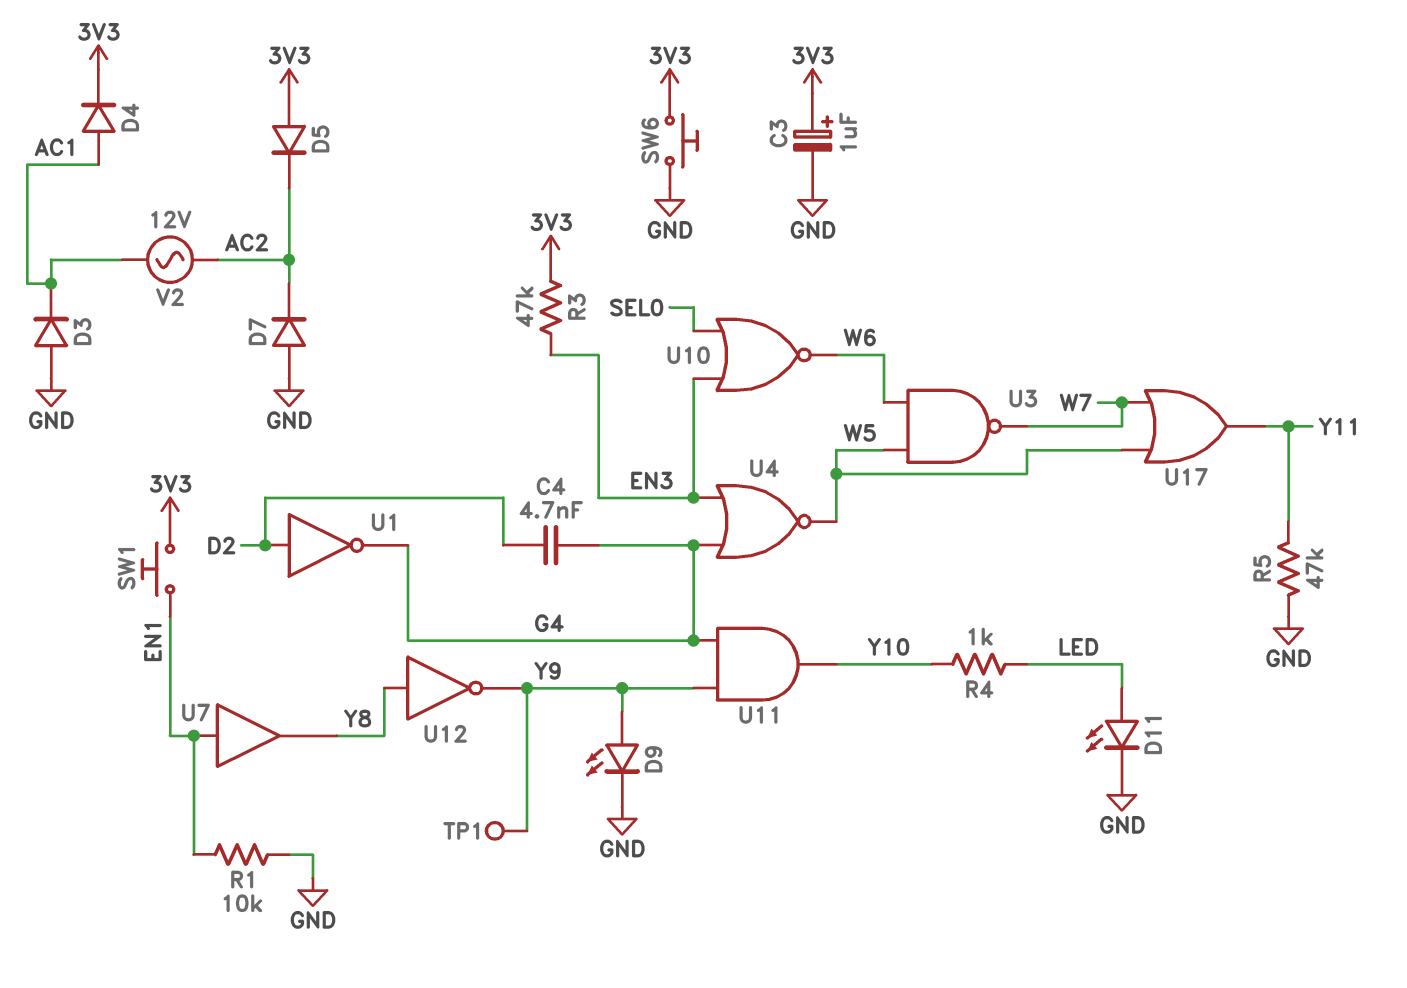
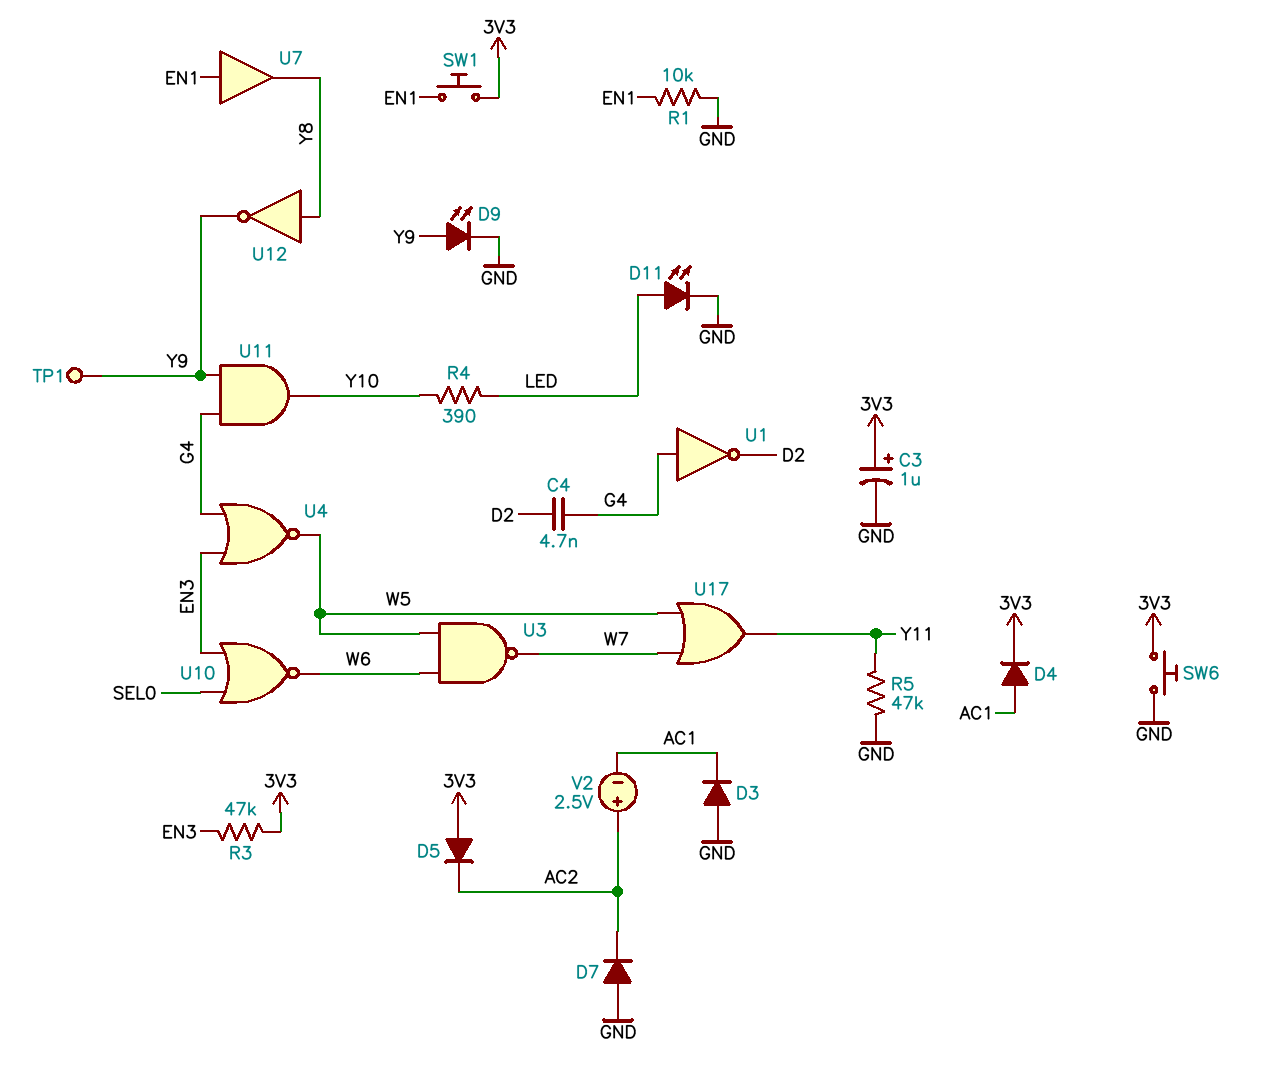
R4: 1k (LED, Y10) -> 390 (LED, Y10)
U1: NOT (in D2, out G4) -> NOT (in G4, out D2)
V2: AC 12V (AC1, AC2) -> 2.5V (plus AC2, minus AC1)

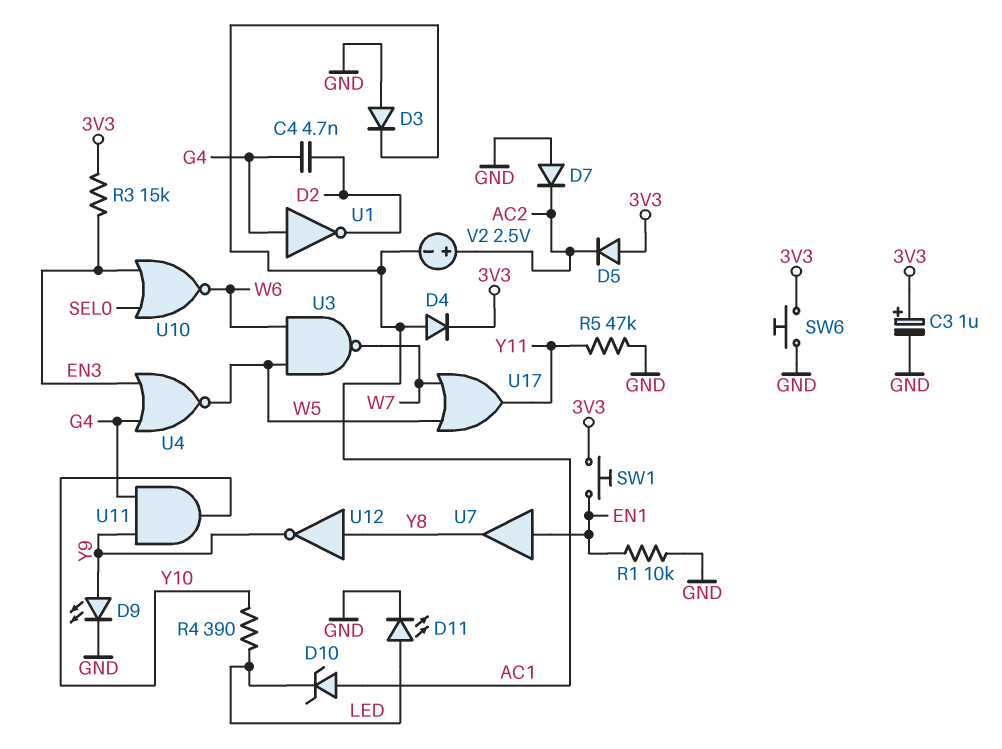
D10: none -> zener (A AC1, K LED)
R3: 47k (3V3, EN3) -> 15k (3V3, EN3)
TP1: test point (Y9) -> none

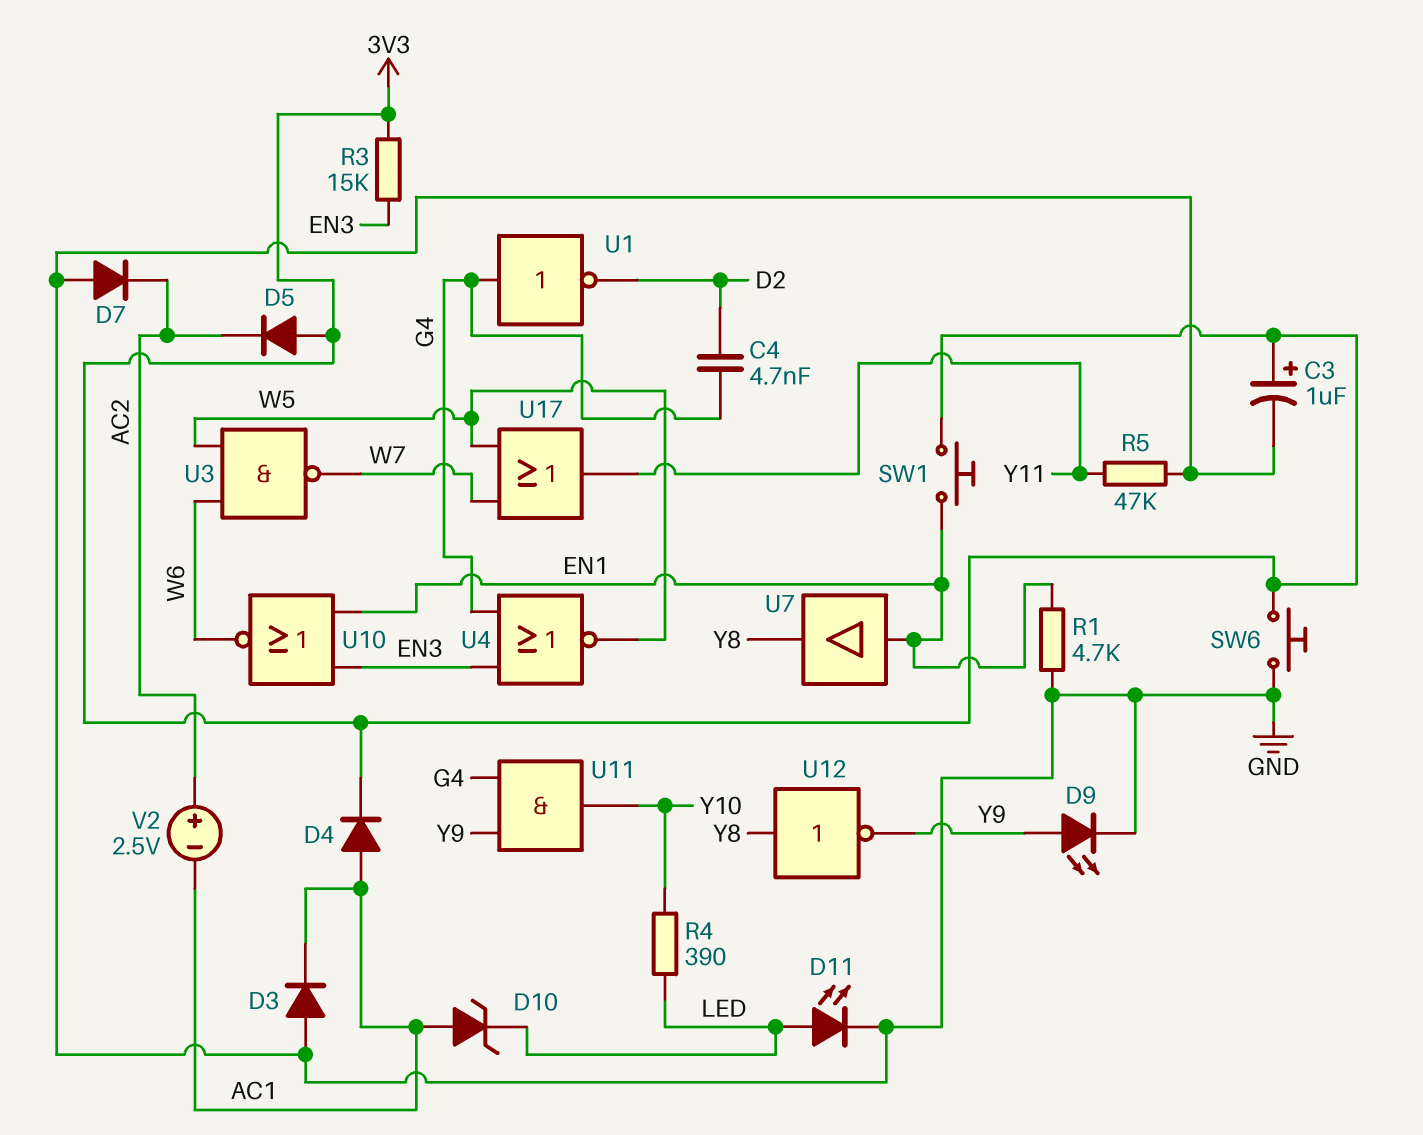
R1: 10k (EN1, GND) -> 4.7k (EN1, GND)
U10: NOR (in EN3, in SEL0, out W6) -> NOR (in EN1, in EN3, out W6)

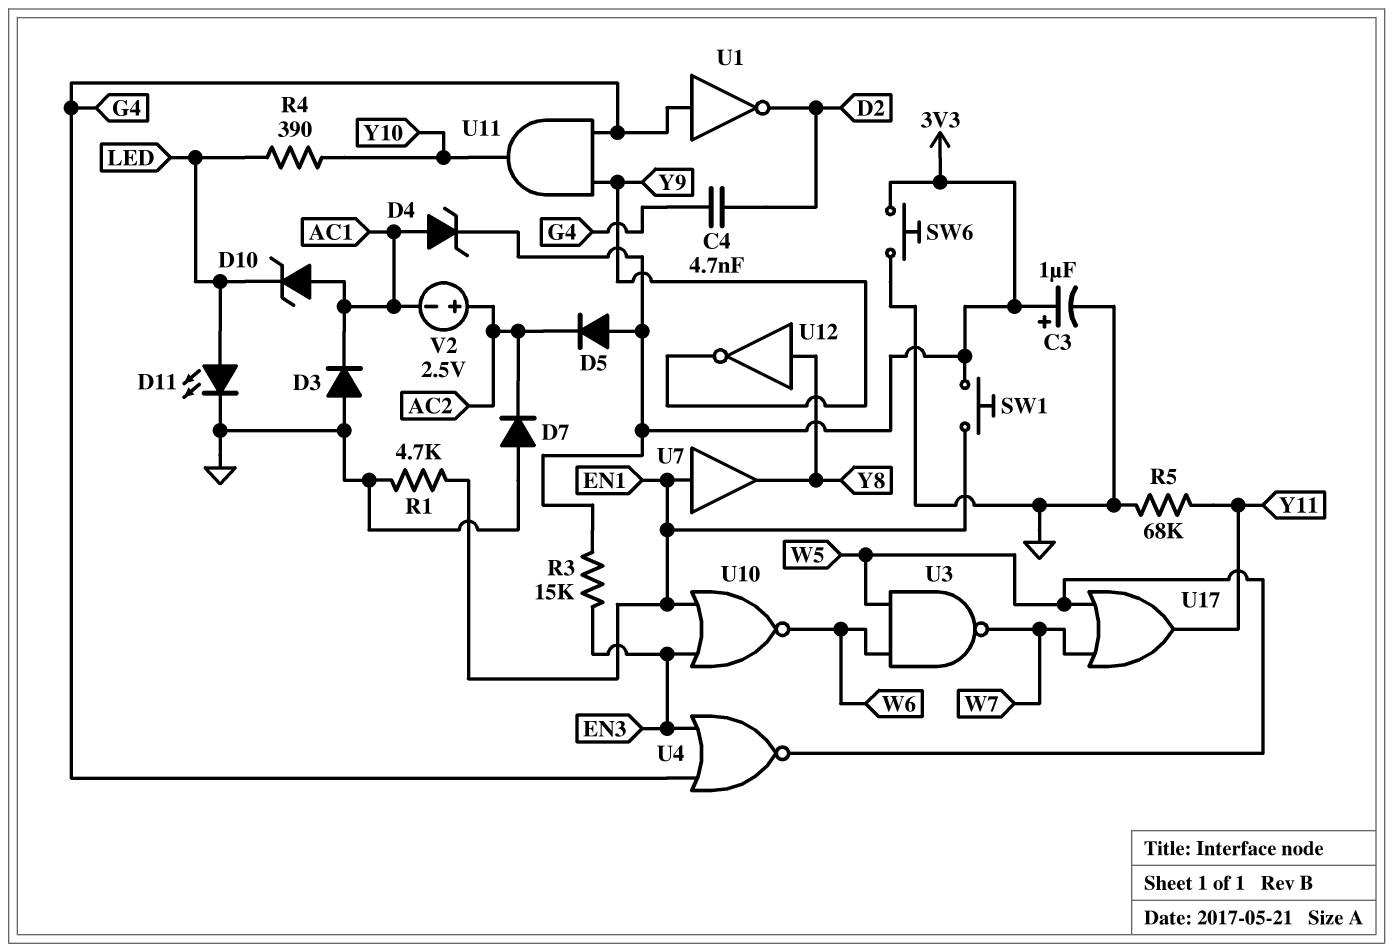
D4: diode (A AC1, K 3V3) -> zener (A AC1, K 3V3)
D9: LED (A Y9, K GND) -> none
R5: 47k (GND, Y11) -> 68k (GND, Y11)

